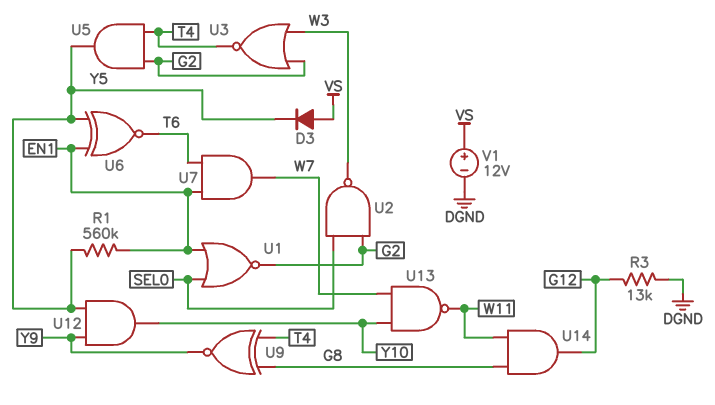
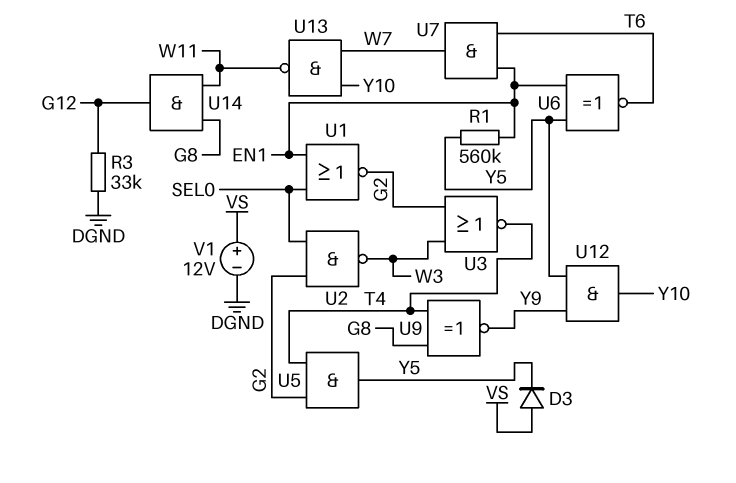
R3: 13k (DGND, G12) -> 33k (DGND, G12)

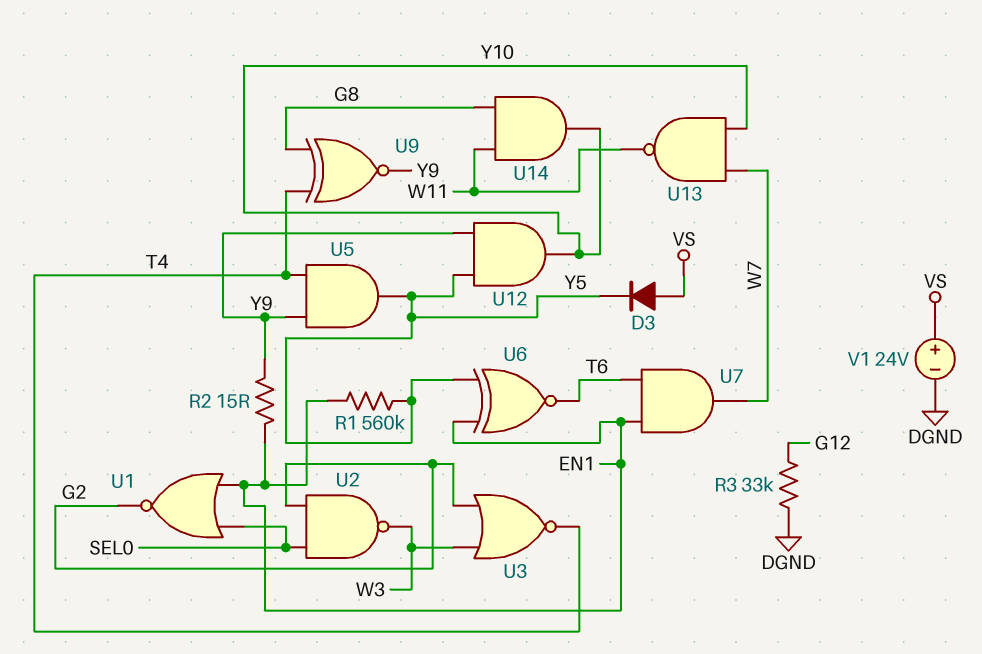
R2: none -> 15 (EN1, Y9)
U5: AND (in G2, in T4, out Y5) -> AND (in T4, in Y9, out Y5)
U14: AND (in G8, in W11, out G12) -> AND (in G8, in W11, out Y10)
V1: 12V (plus VS, minus DGND) -> 24V (plus VS, minus DGND)

